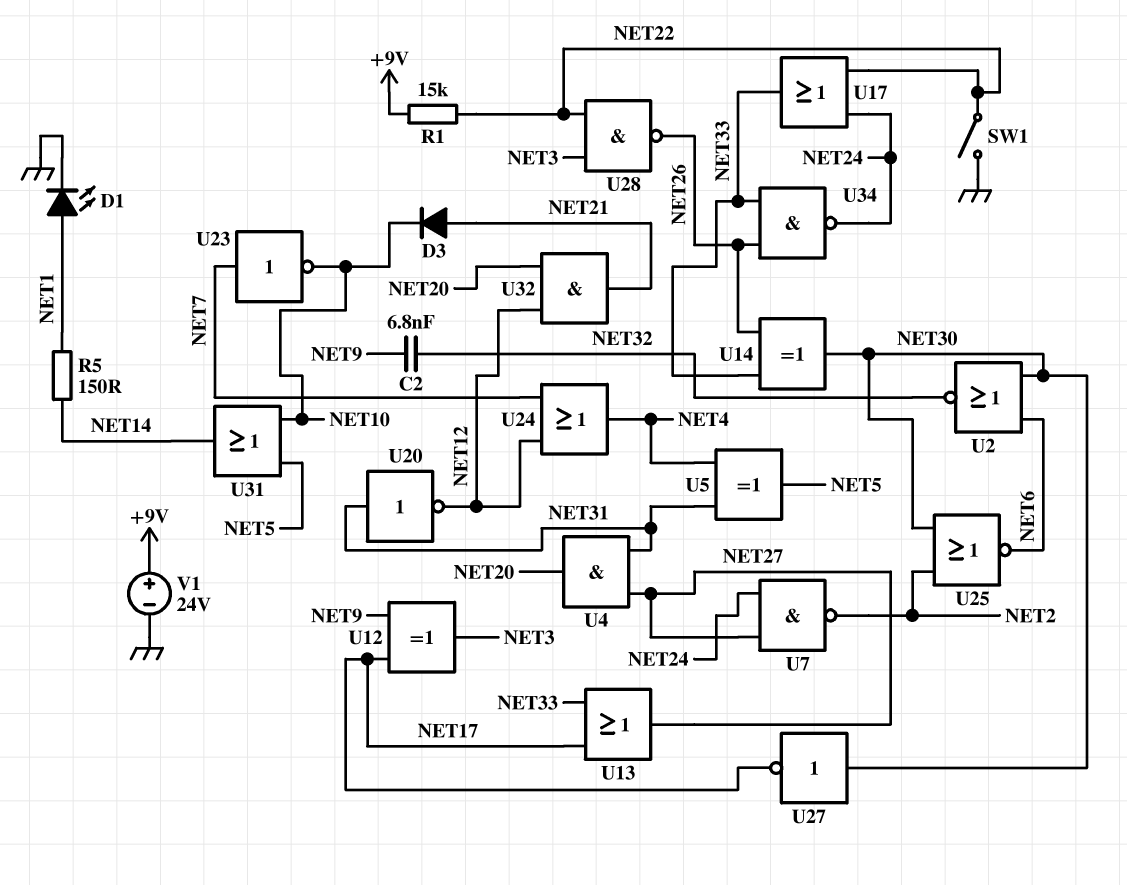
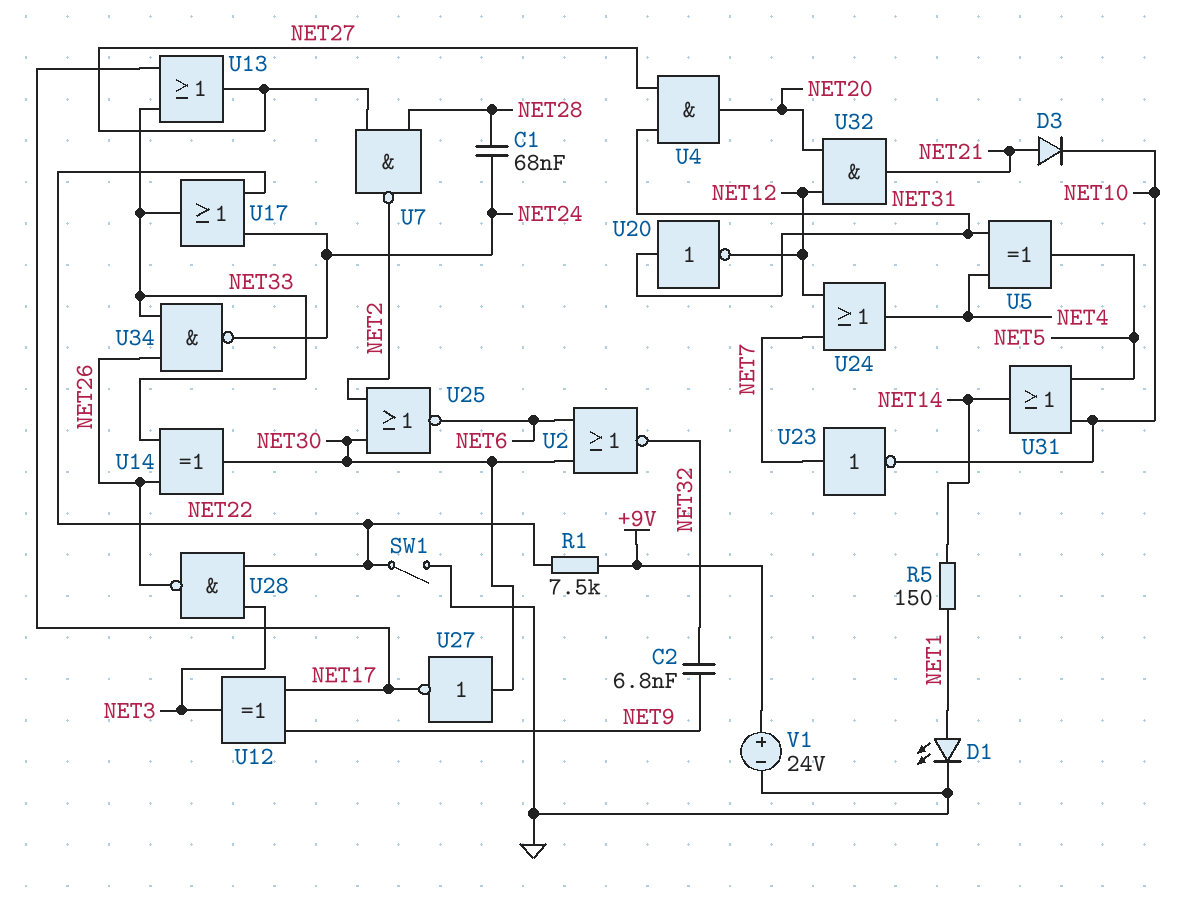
C1: none -> 68nF (NET24, NET28)
R1: 15k (+9V, NET22) -> 7.5k (+9V, NET22)
U7: NAND (in NET24, in NET27, out NET2) -> NAND (in NET27, in NET28, out NET2)

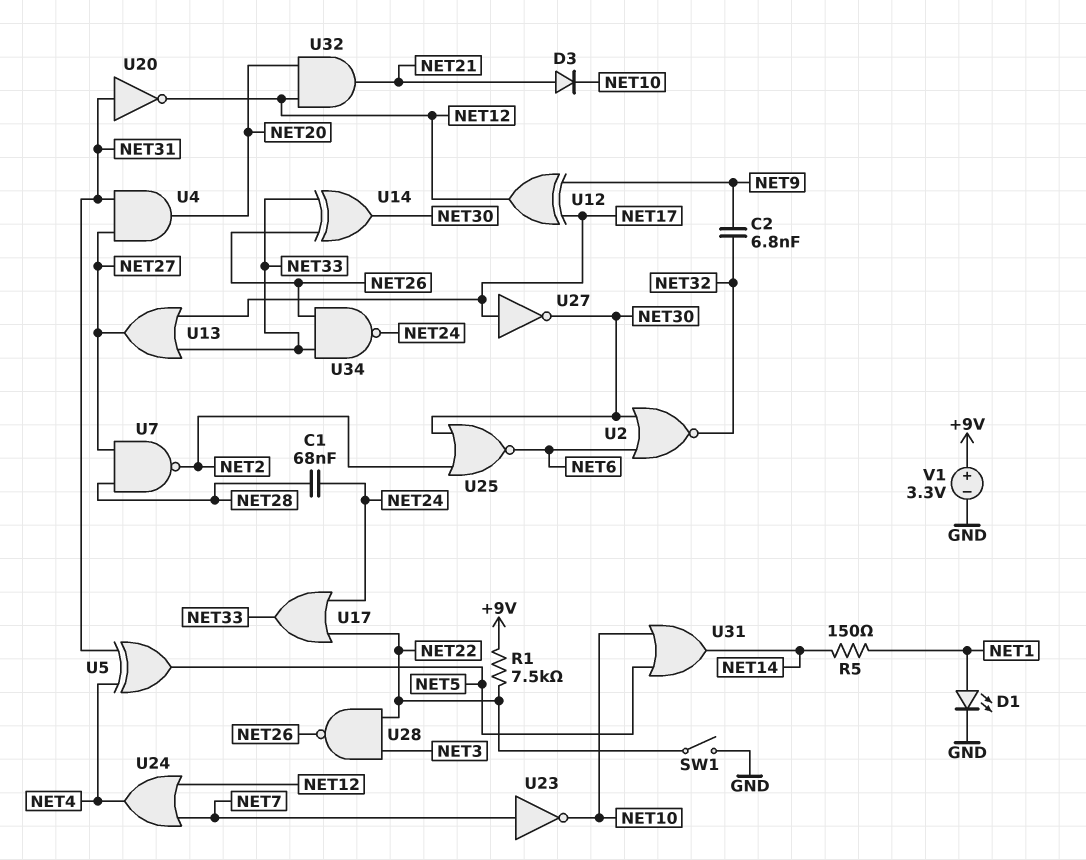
U12: XOR (in NET9, in NET17, out NET3) -> XOR (in NET9, in NET17, out NET12)
U27: NOT (in NET30, out NET17) -> NOT (in NET17, out NET30)
V1: 24V (plus +9V, minus GND) -> 3.3V (plus +9V, minus GND)

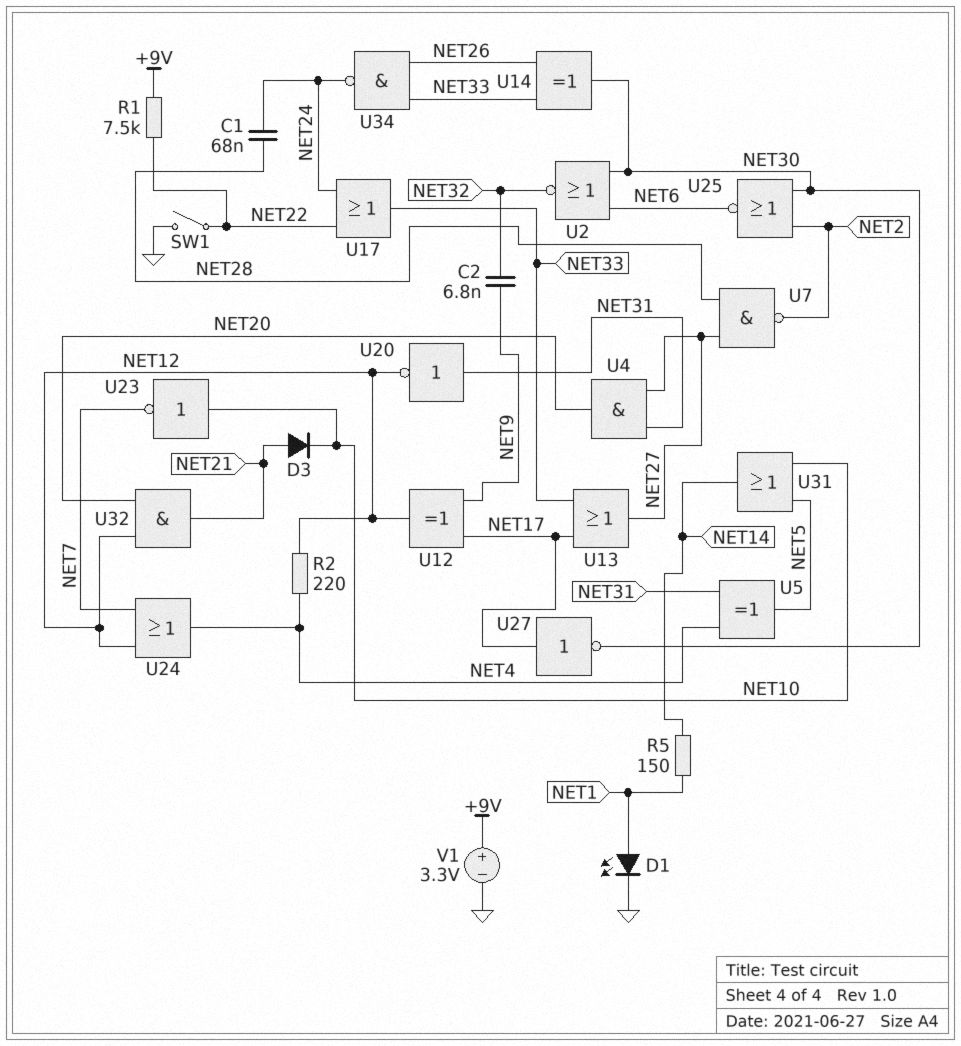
R2: none -> 220 (NET4, NET12)
U23: NOT (in NET7, out NET10) -> NOT (in NET10, out NET7)
U28: NAND (in NET3, in NET22, out NET26) -> none

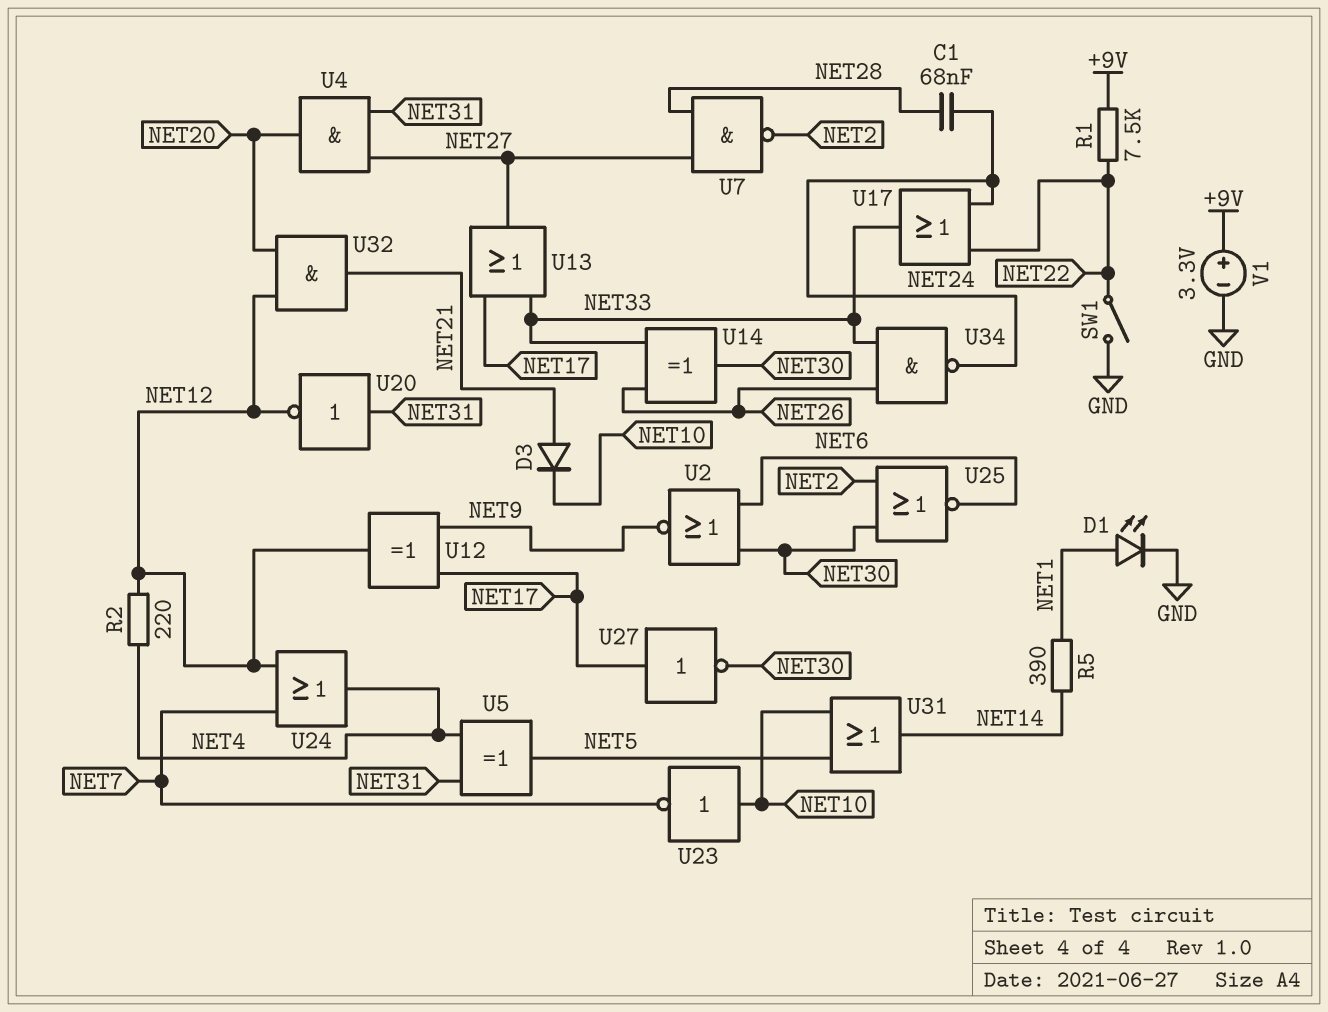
C2: 6.8nF (NET9, NET32) -> none
R5: 150 (NET1, NET14) -> 390 (NET1, NET14)
U2: NOR (in NET6, in NET30, out NET32) -> NOR (in NET6, in NET30, out NET9)

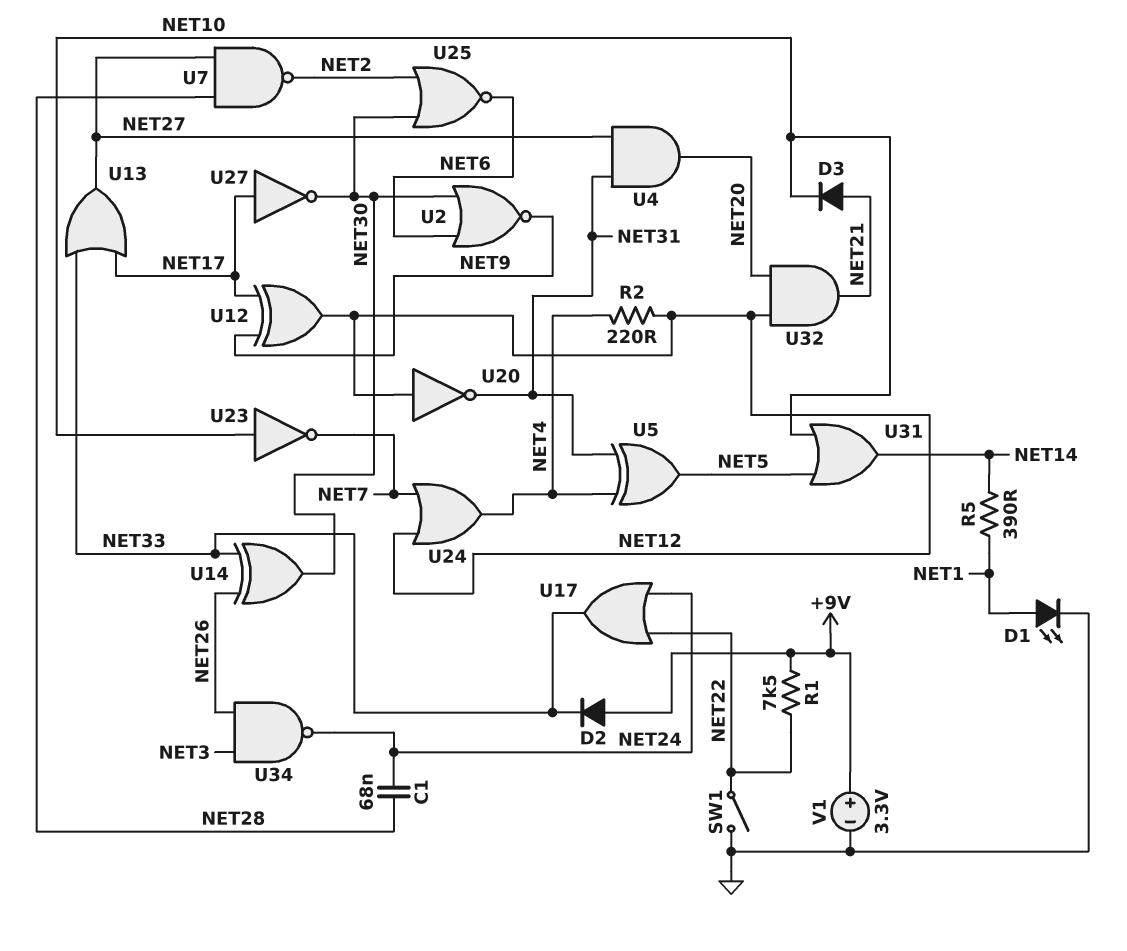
D2: none -> diode (A +9V, K NET33)
U20: NOT (in NET31, out NET12) -> NOT (in NET12, out NET31)
U34: NAND (in NET26, in NET33, out NET24) -> NAND (in NET3, in NET26, out NET24)

